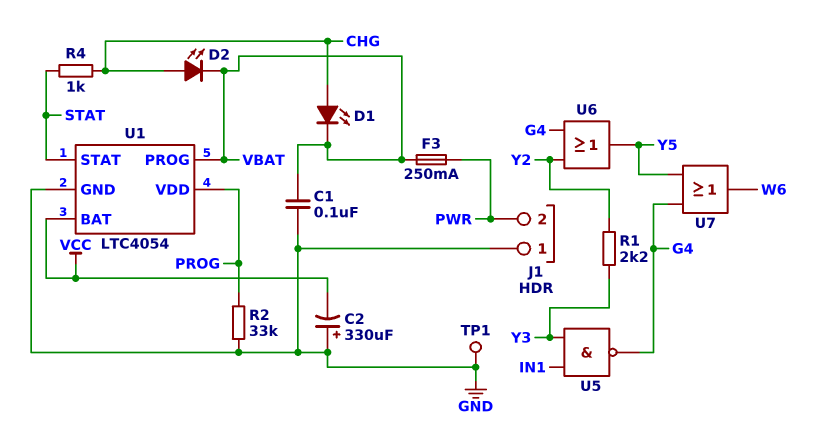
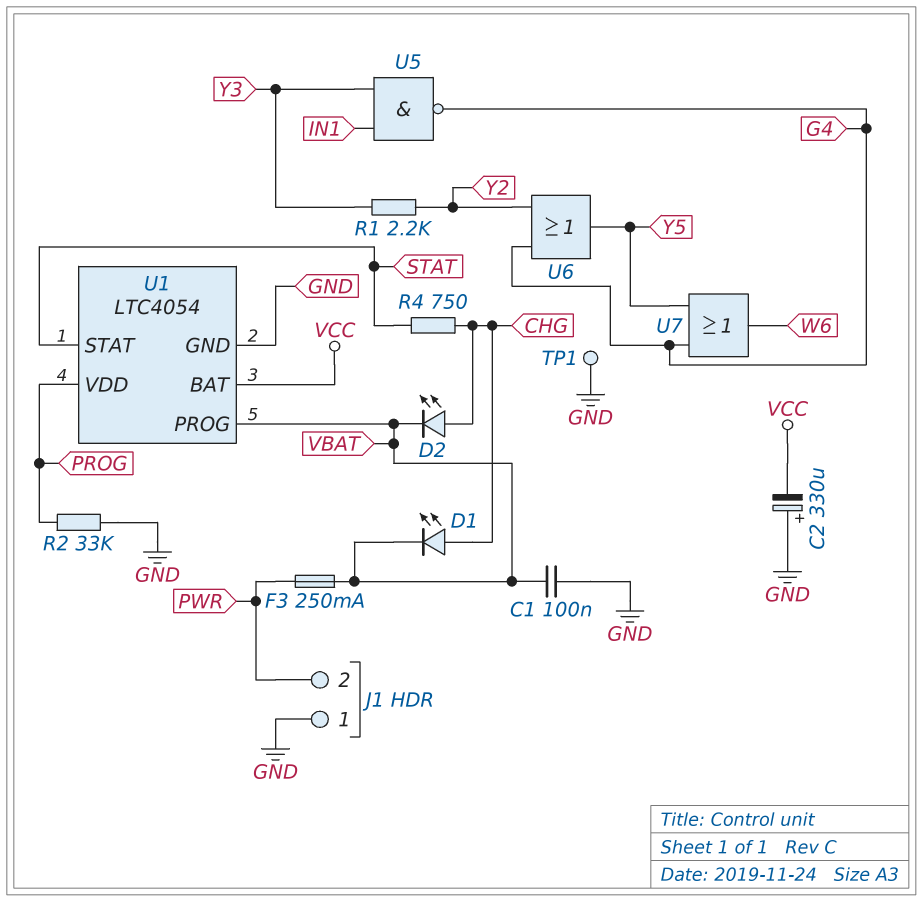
R4: 1k (CHG, STAT) -> 750 (CHG, STAT)

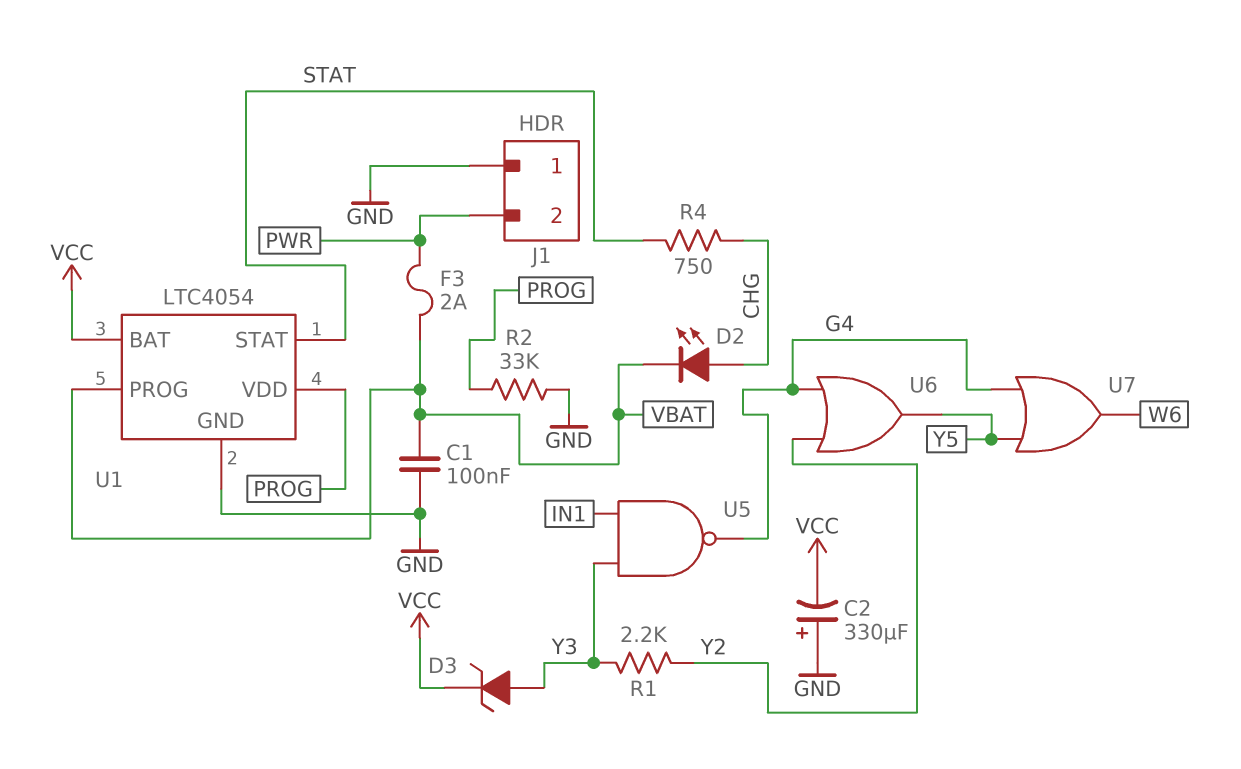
D1: LED (A CHG, K VBAT) -> none
D3: none -> zener (A Y3, K VCC)
F3: 250mA (PWR, VBAT) -> 2A (PWR, VBAT)
TP1: test point (GND) -> none

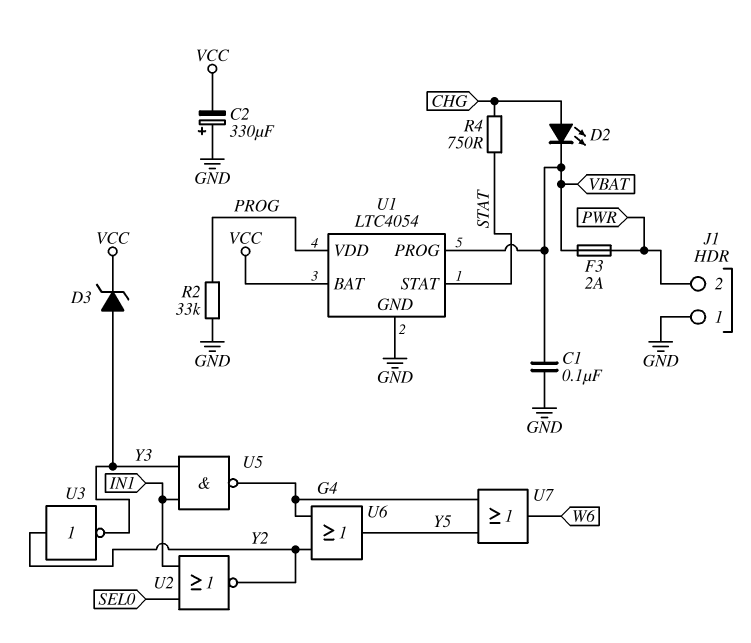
R1: 2.2k (Y2, Y3) -> none
U2: none -> NOR (in IN1, in SEL0, out Y2)
U3: none -> NOT (in Y2, out Y3)

